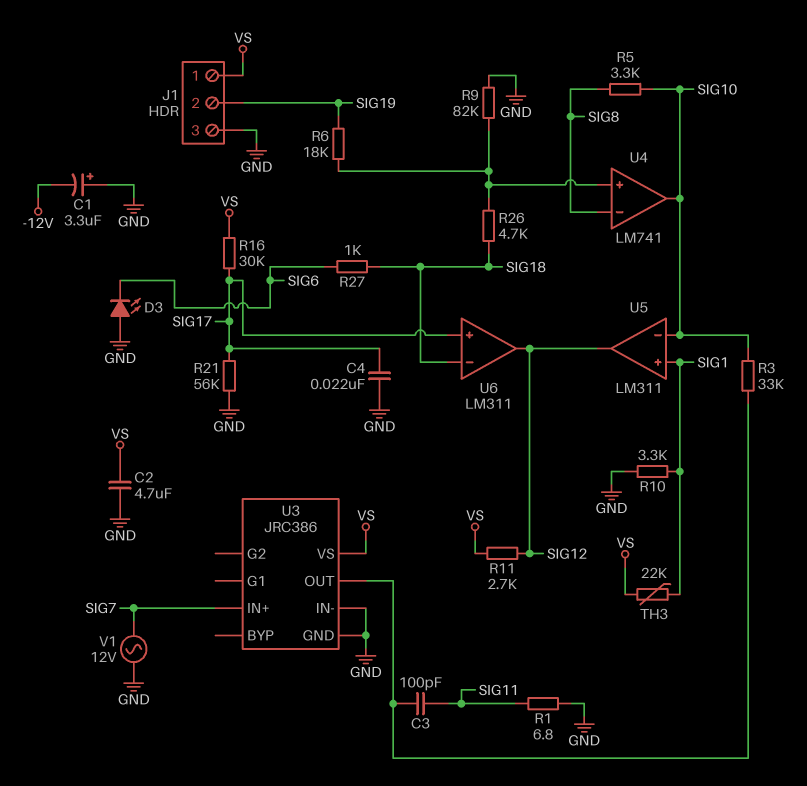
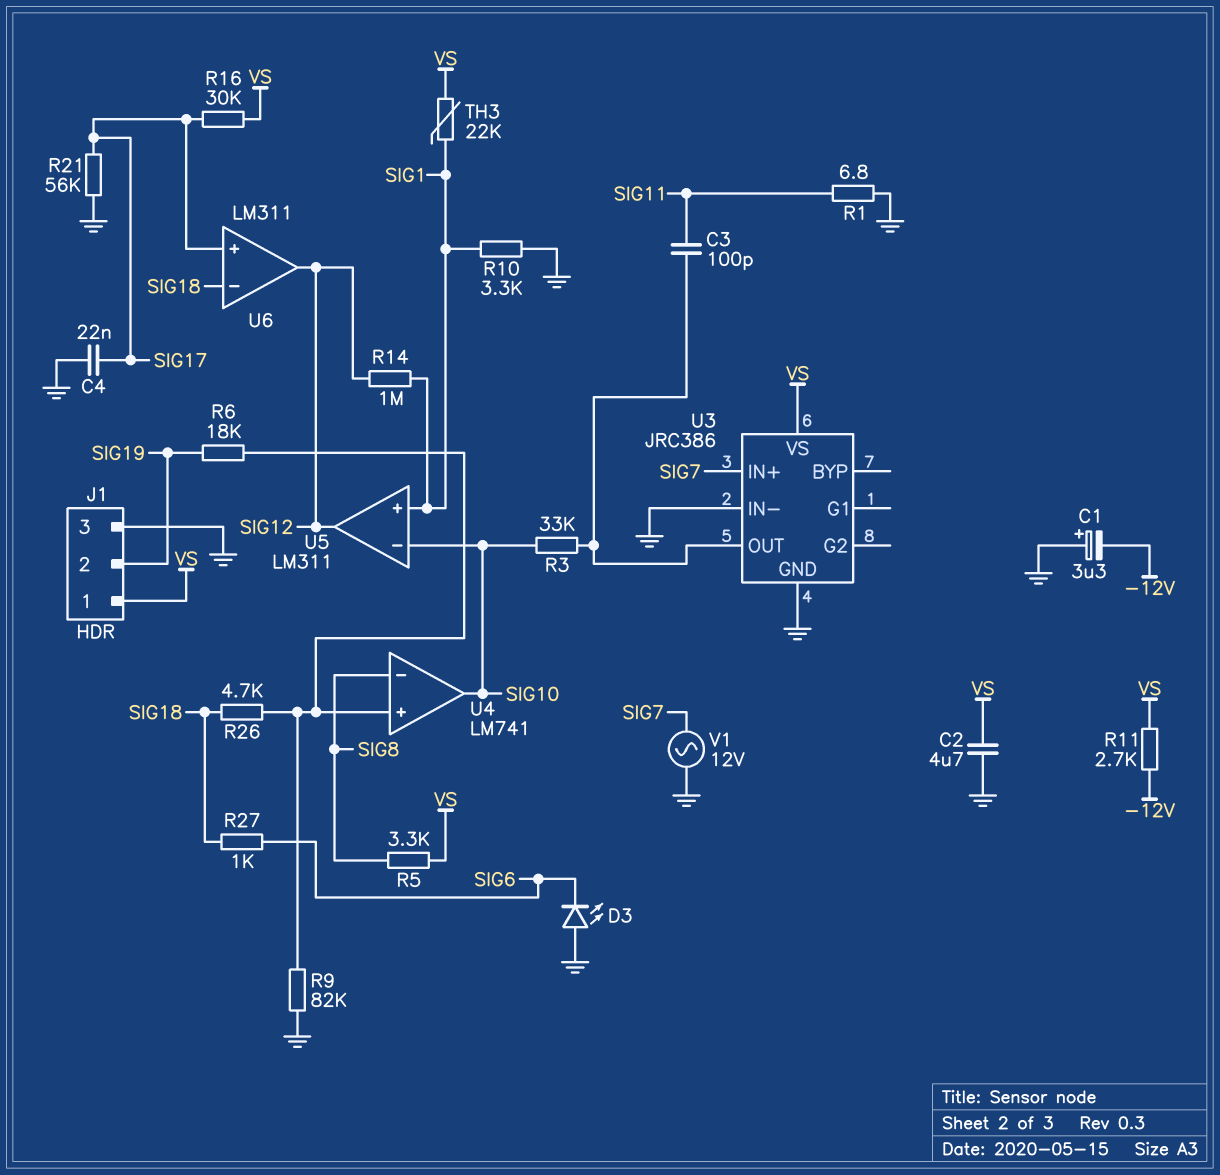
R5: 3.3k (SIG8, SIG10) -> 3.3k (SIG8, VS)
R11: 2.7k (SIG12, VS) -> 2.7k (-12V, VS)
R14: none -> 1M (SIG1, SIG12)

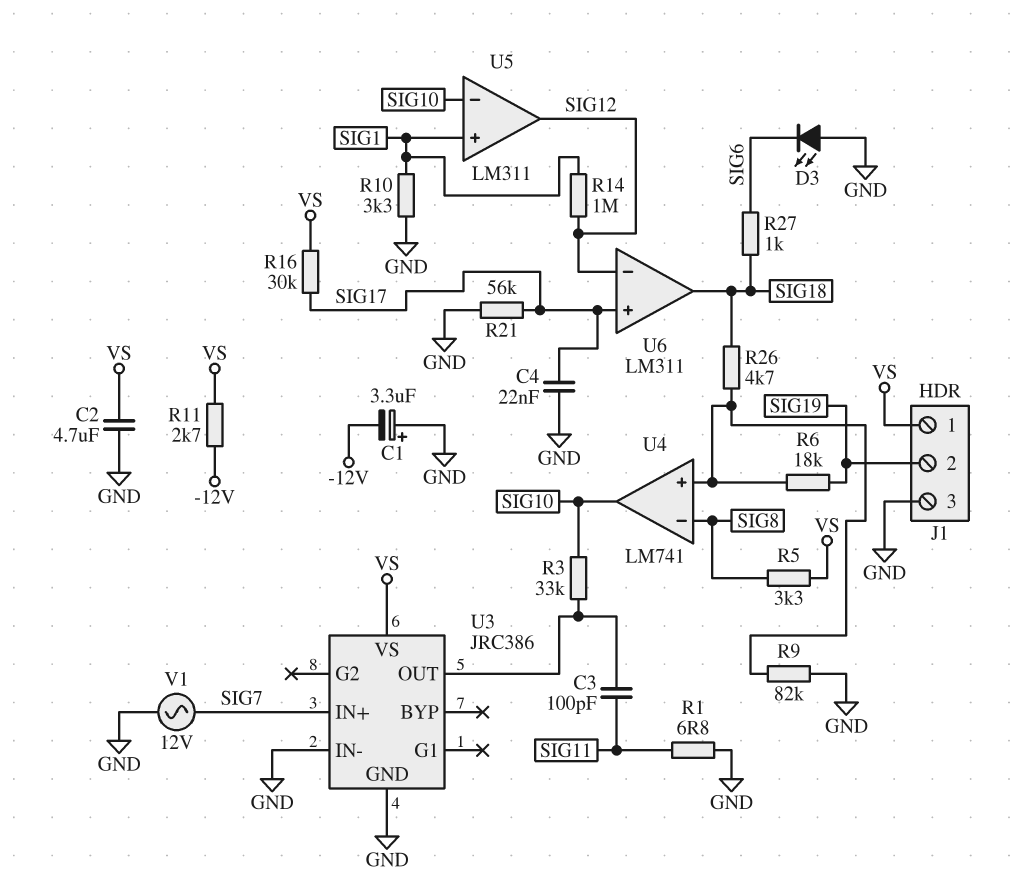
TH3: 22k (SIG1, VS) -> none
U6 pin in-: SIG18 -> SIG12
U6 pin out: SIG12 -> SIG18

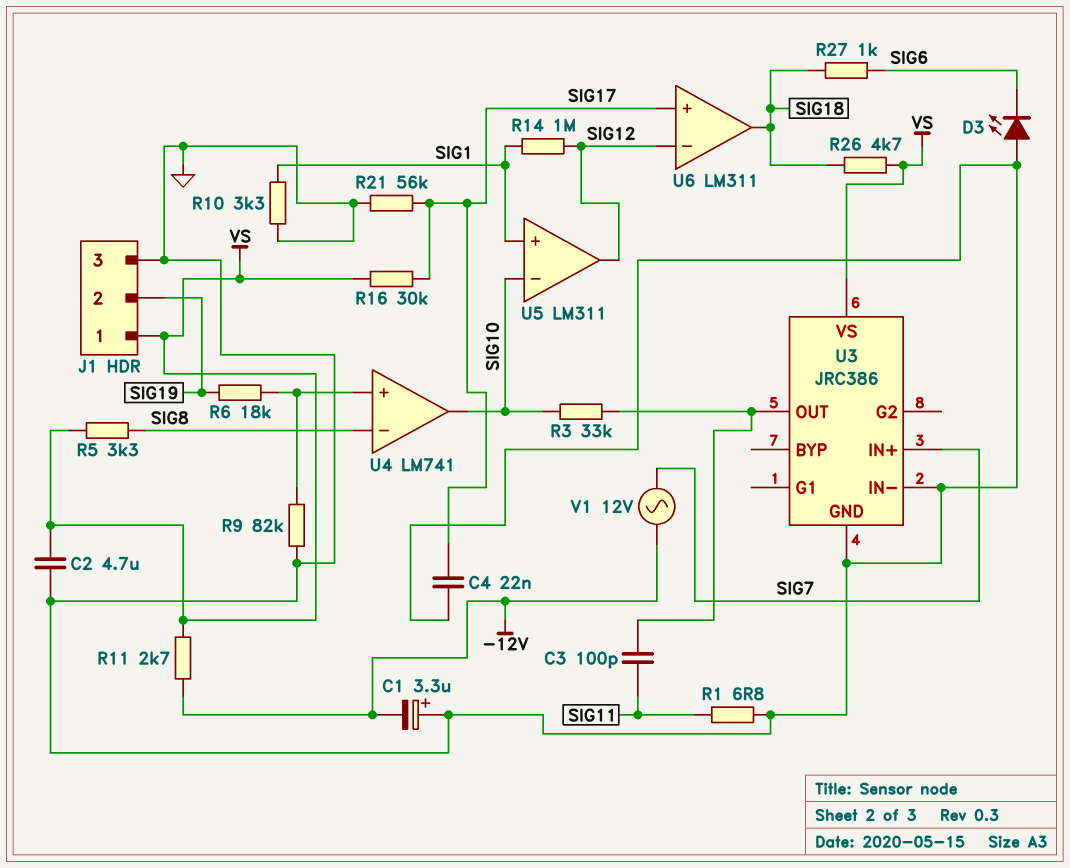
R26: 4.7k (SIG18, U4/in+) -> 4.7k (SIG18, VS)
V1: AC 12V (GND, SIG7) -> AC 12V (-12V, SIG7)

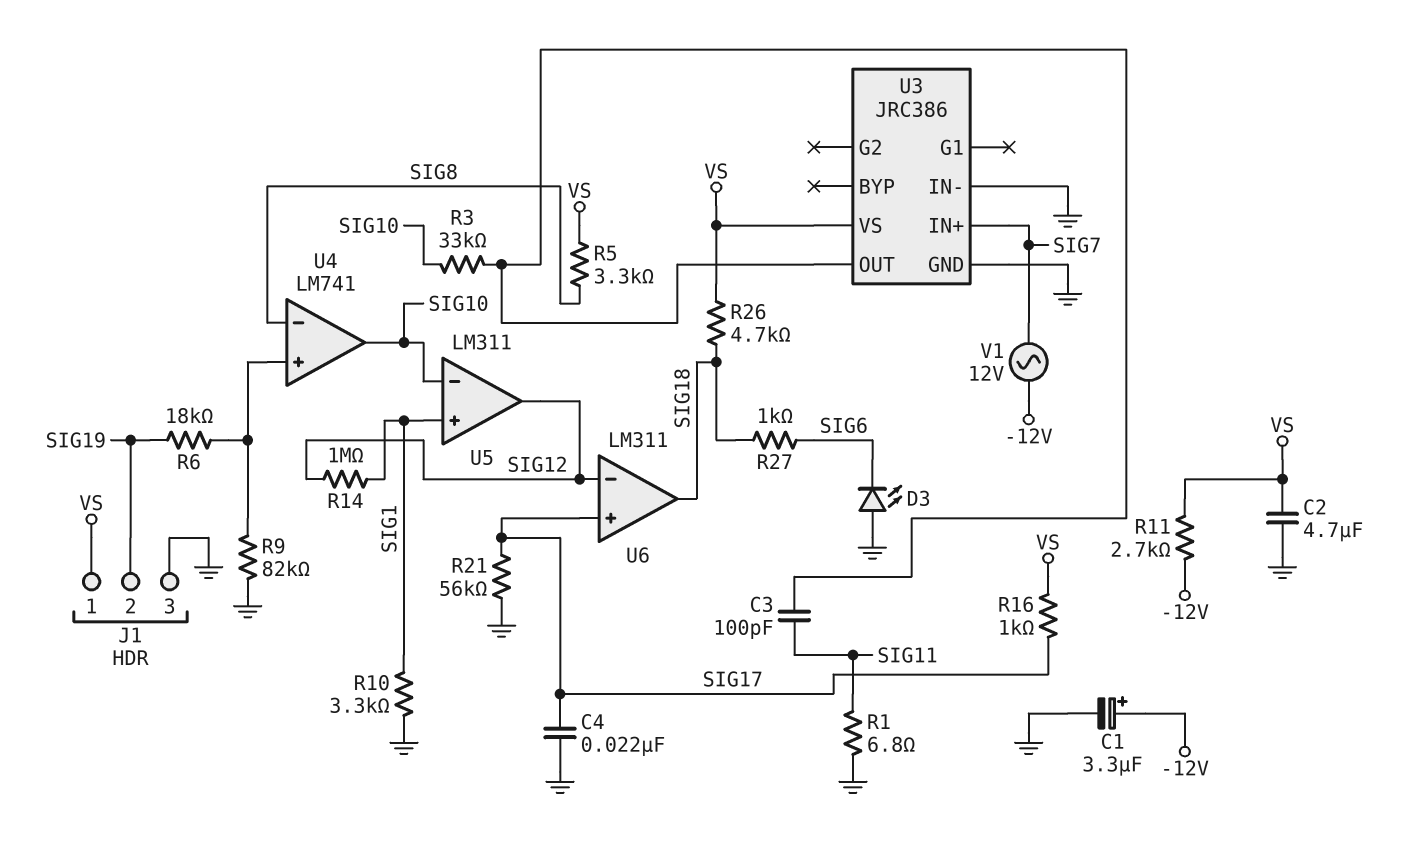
C1: 3.3uF (plus GND, minus -12V) -> 3.3uF (plus -12V, minus GND)
R16: 30k (SIG17, VS) -> 1k (SIG17, VS)

